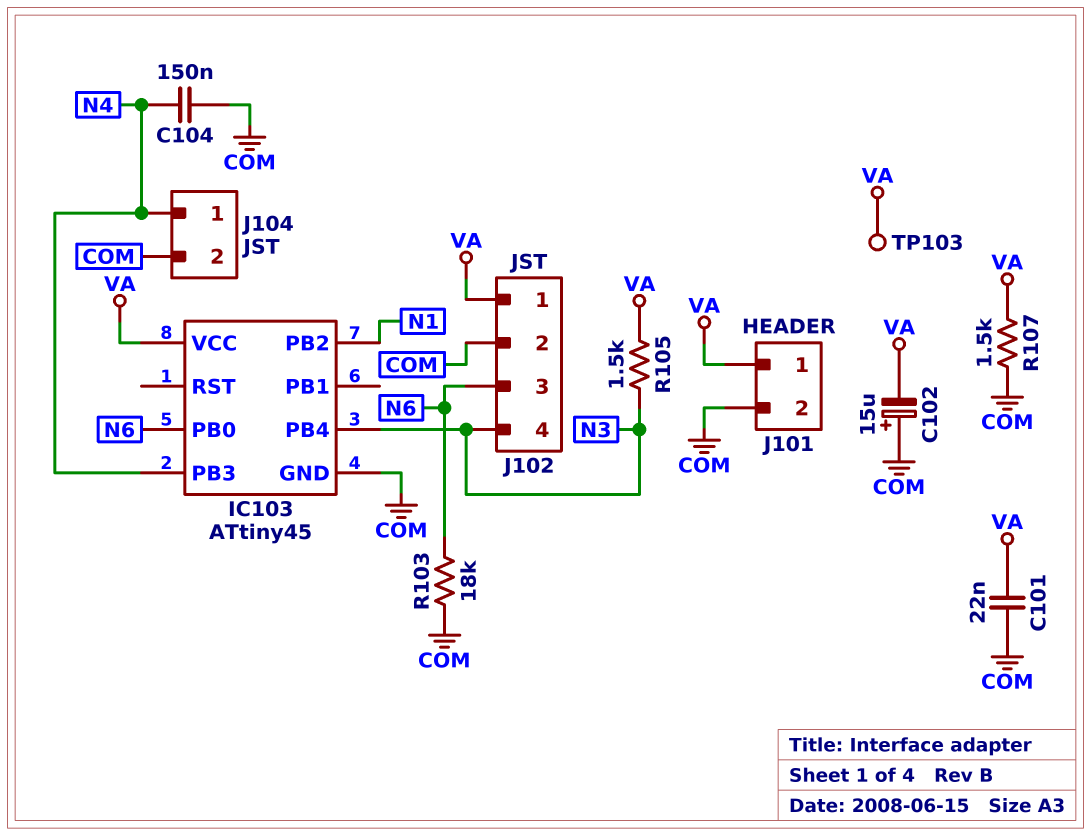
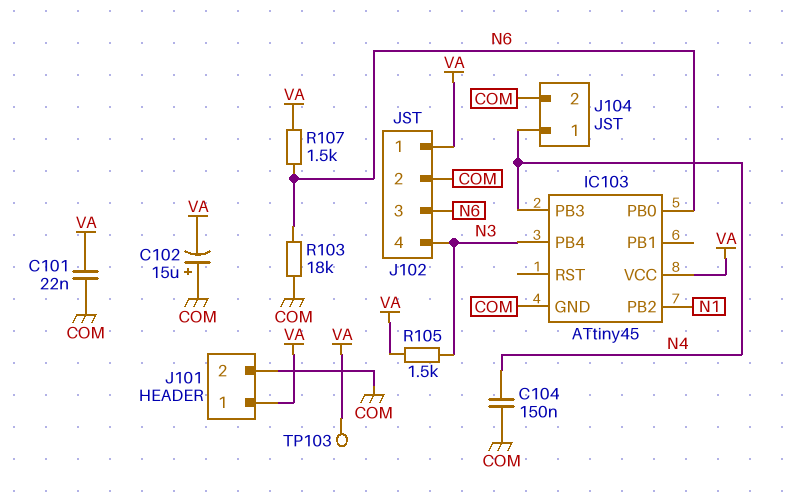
R107: 1.5k (COM, VA) -> 1.5k (N6, VA)

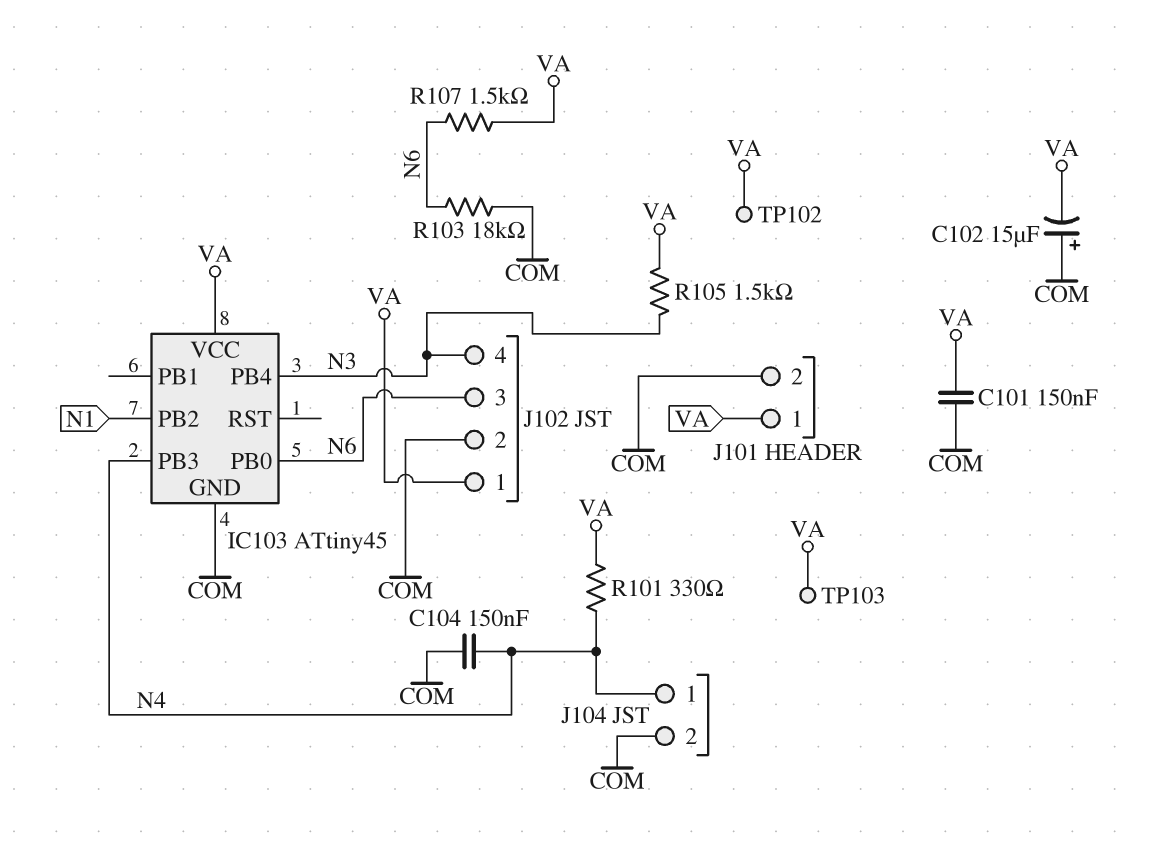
C101: 22nF (COM, VA) -> 150nF (COM, VA)
R101: none -> 330 (N4, VA)
TP102: none -> test point (VA)

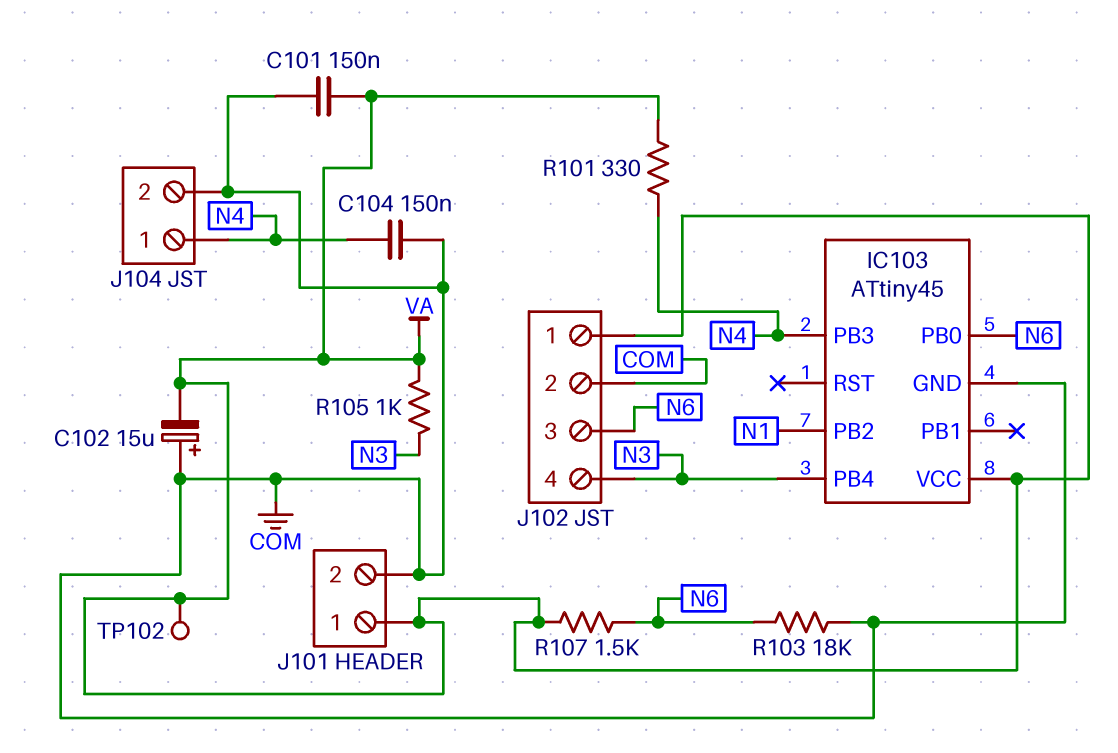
R105: 1.5k (N3, VA) -> 1k (N3, VA)
TP103: test point (VA) -> none

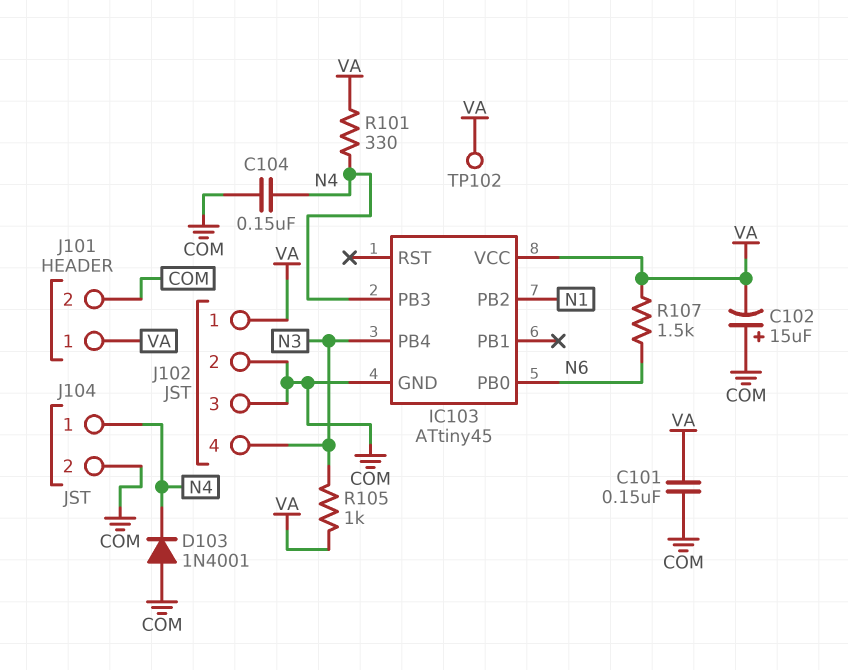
D103: none -> diode 1N4001 (A COM, K N4)
J102 pin 3: N6 -> COM
R103: 18k (COM, N6) -> none

